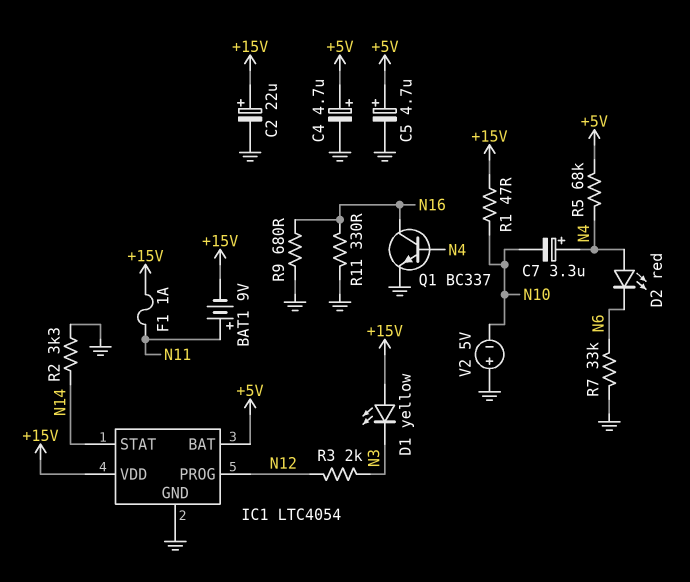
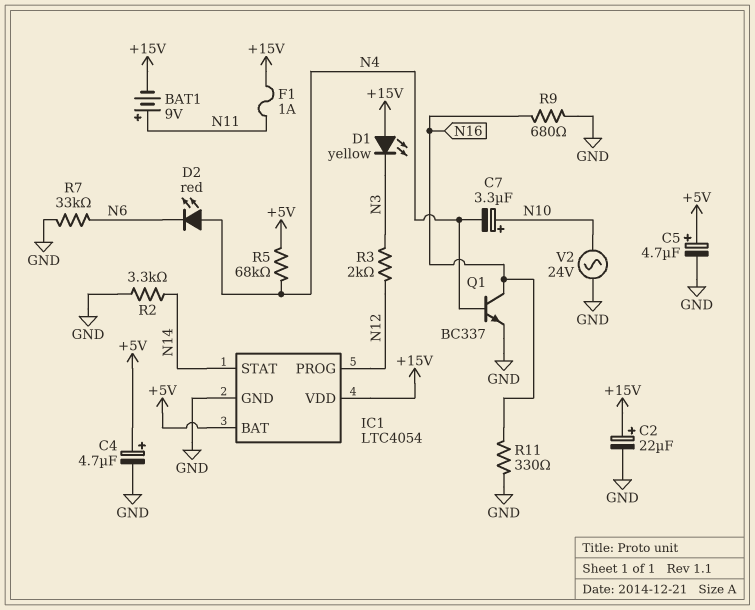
C7: 3.3uF (plus N4, minus N10) -> 3.3uF (plus N10, minus N4)
R1: 47 (+15V, N10) -> none
V2: 5V (plus GND, minus N10) -> AC 24V (GND, N10)

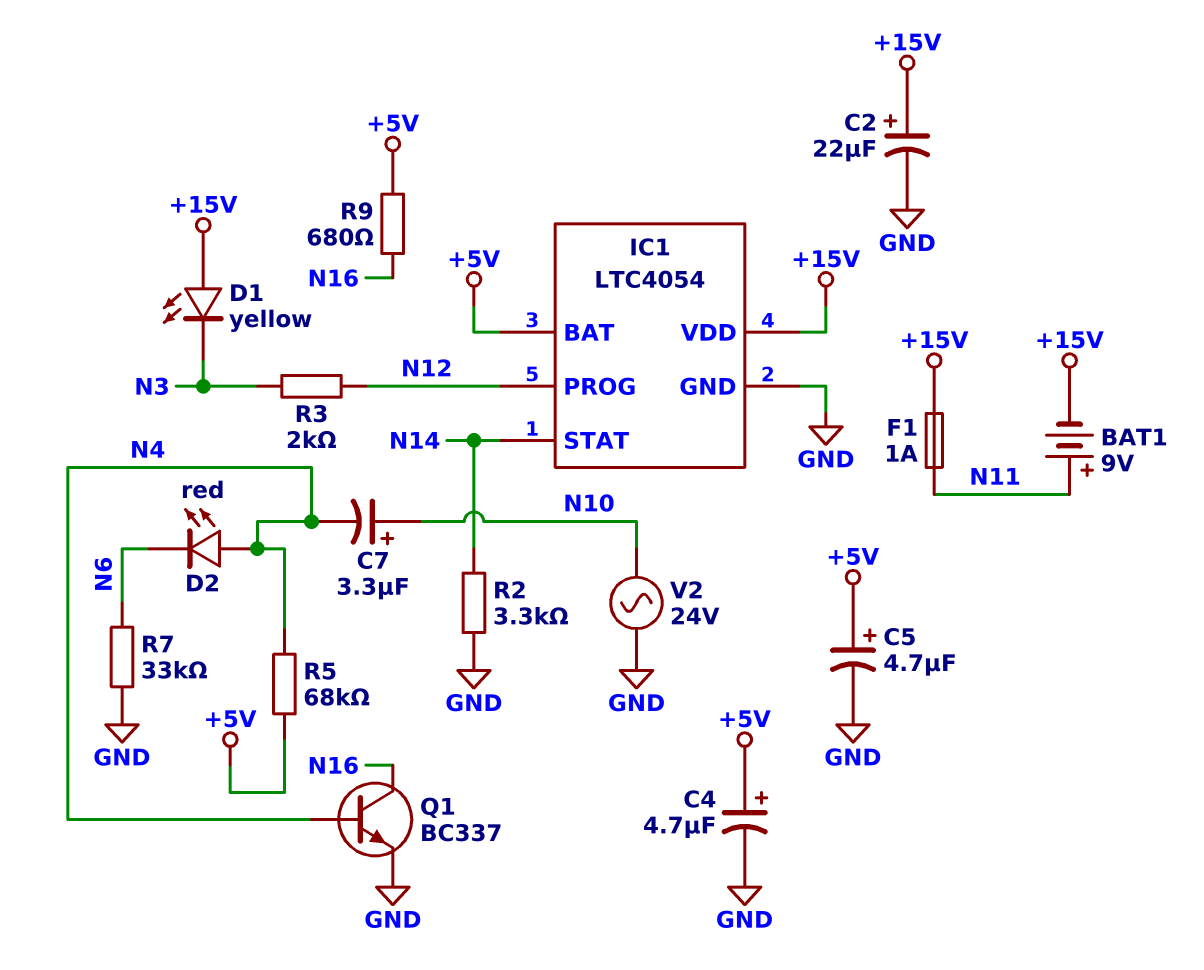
R9: 680 (GND, N16) -> 680 (+5V, N16)
R11: 330 (GND, N16) -> none

